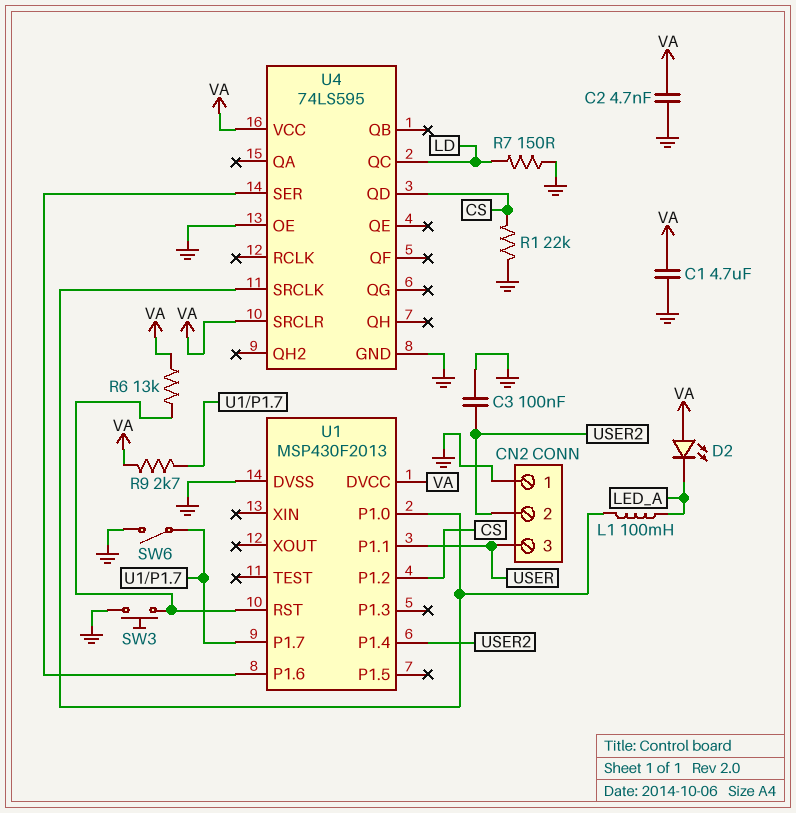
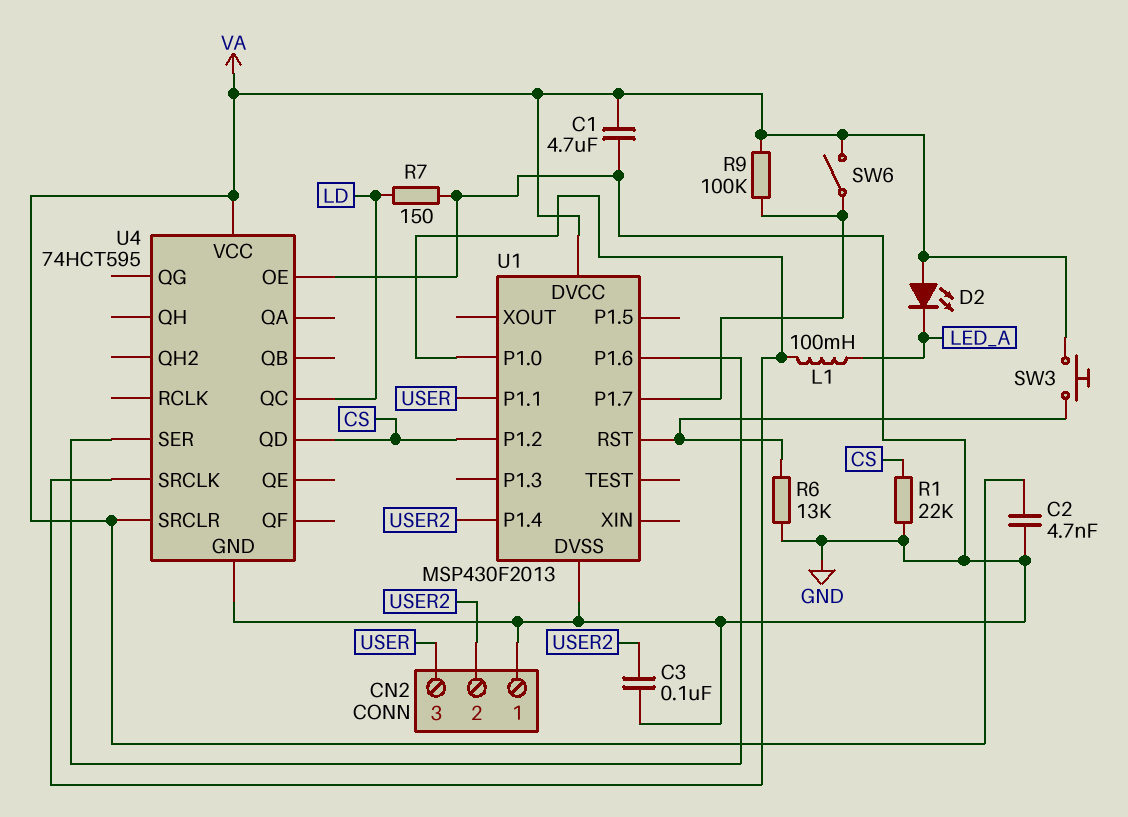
R6: 13k (U1/RST, VA) -> 13k (GND, U1/RST)
R9: 2.7k (U1/P1.7, VA) -> 100k (U1/P1.7, VA)
SW3: button (GND, U1/RST) -> button (U1/RST, VA)
SW6: switch (GND, U1/P1.7) -> switch (U1/P1.7, VA)
U4: 74LS595 -> 74HCT595

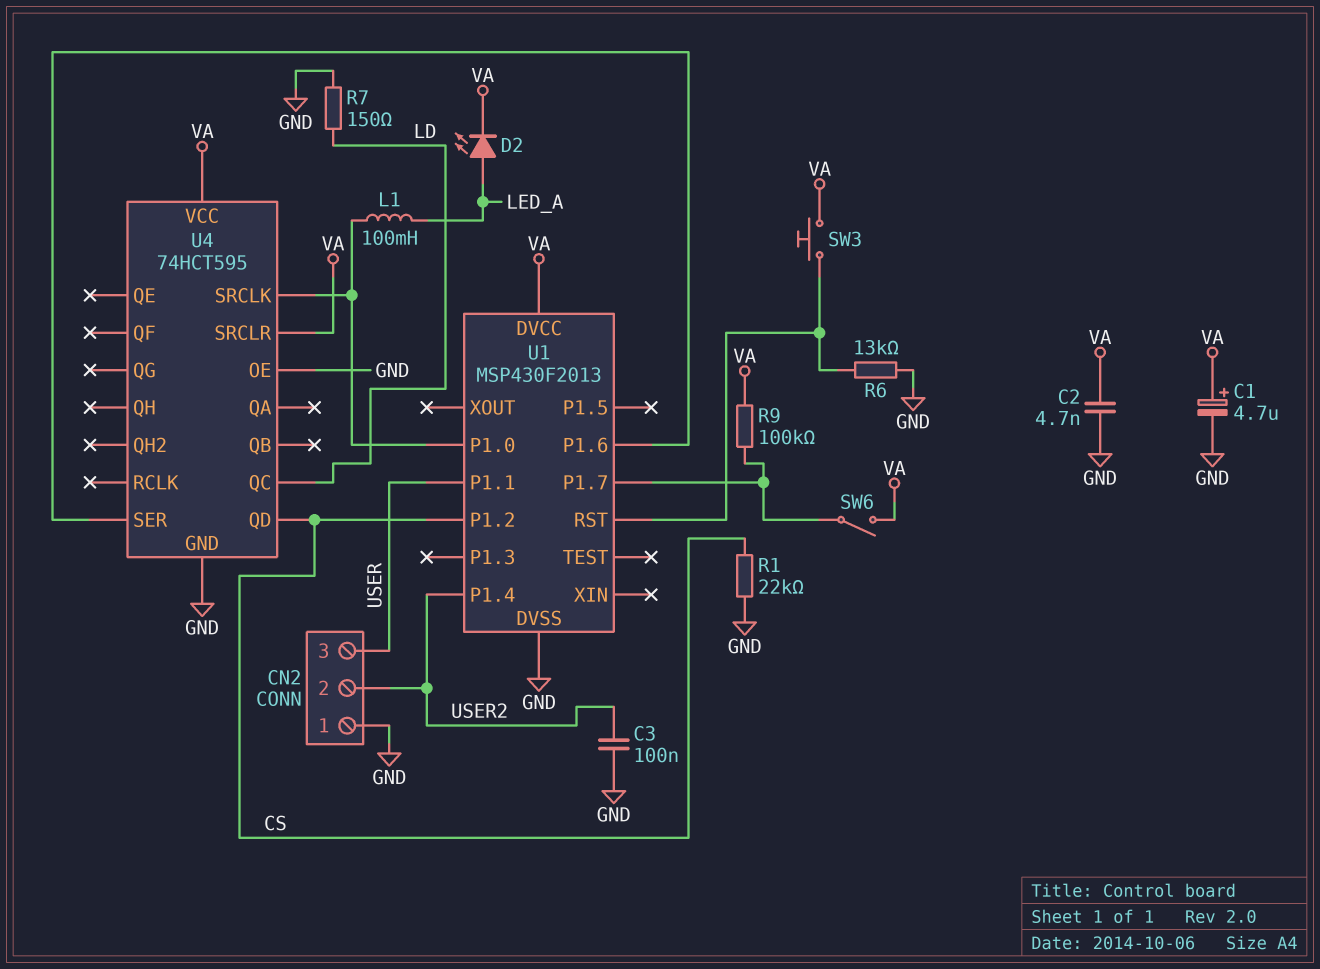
C1: 4.7uF (GND, VA) -> 4.7uF (plus VA, minus GND)
D2: LED (A VA, K LED_A) -> LED (A LED_A, K VA)

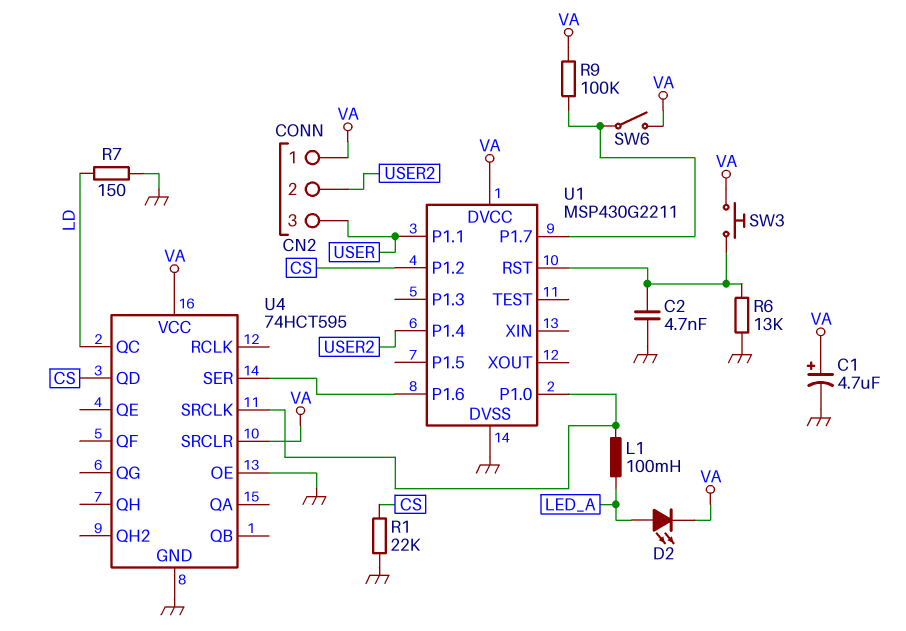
C2: 4.7nF (GND, VA) -> 4.7nF (GND, U1/RST)
C3: 100nF (GND, USER2) -> none
CN2 pin 1: GND -> VA
U1: MSP430F2013 -> MSP430G2211

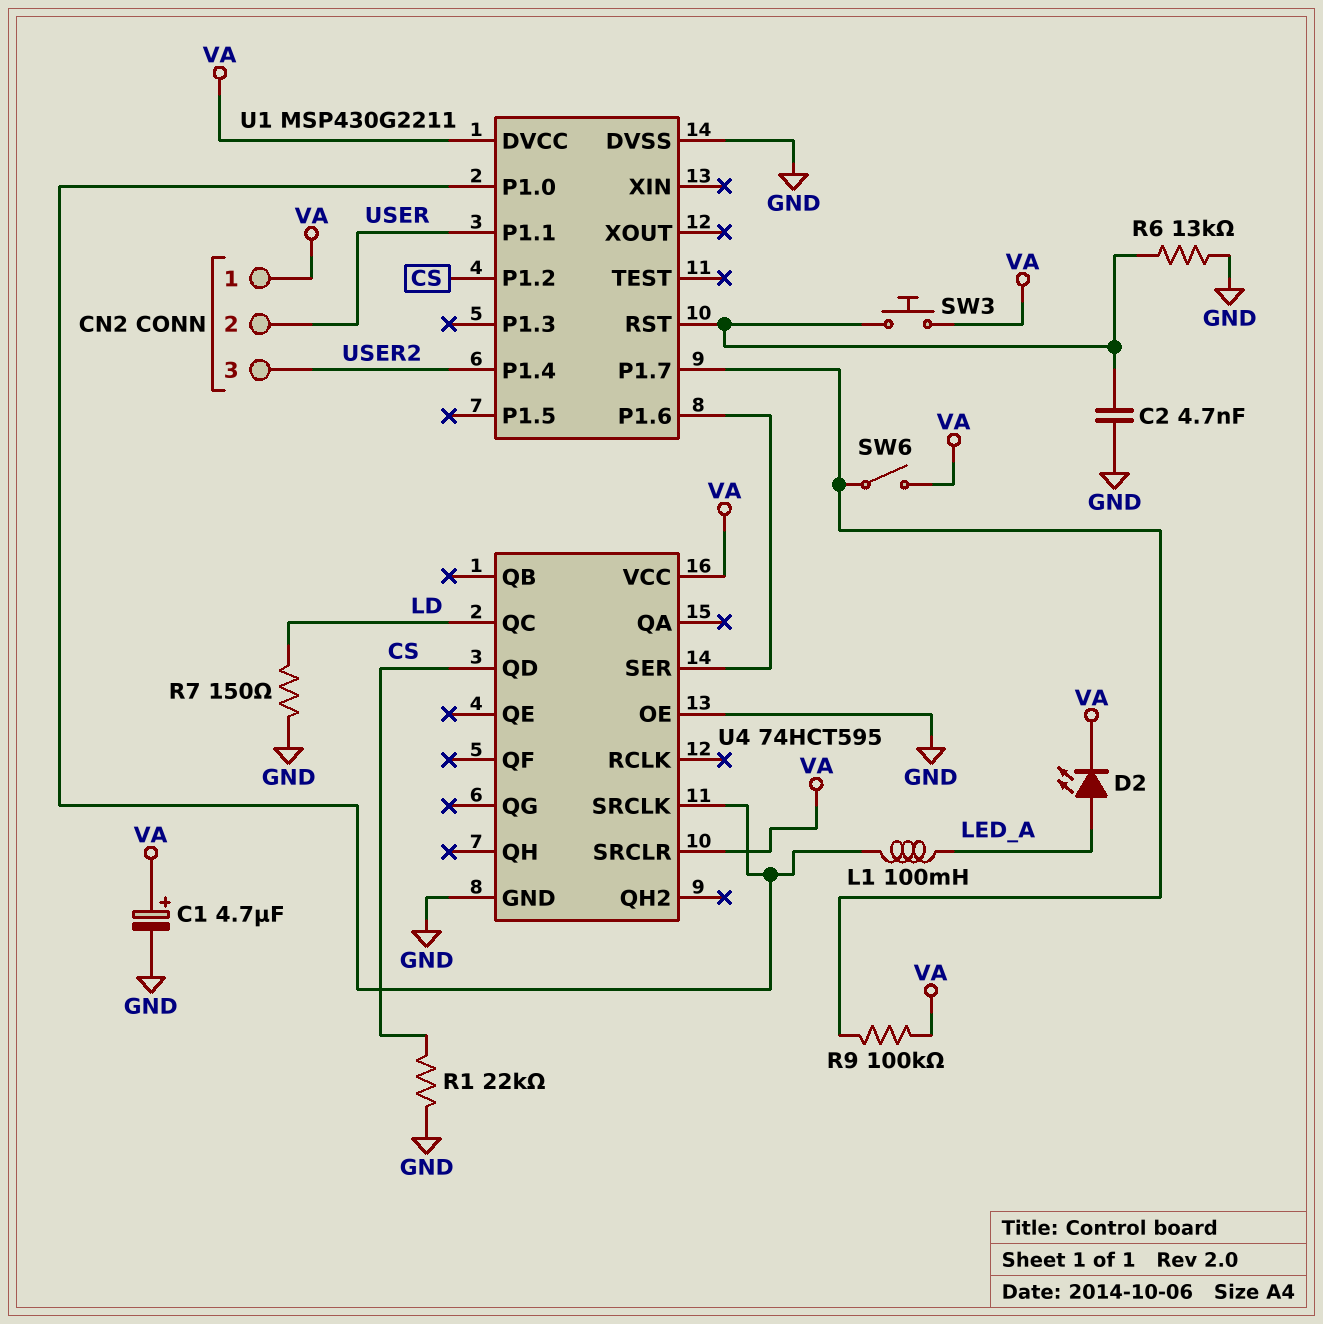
CN2 pin 2: USER2 -> USER
CN2 pin 3: USER -> USER2

